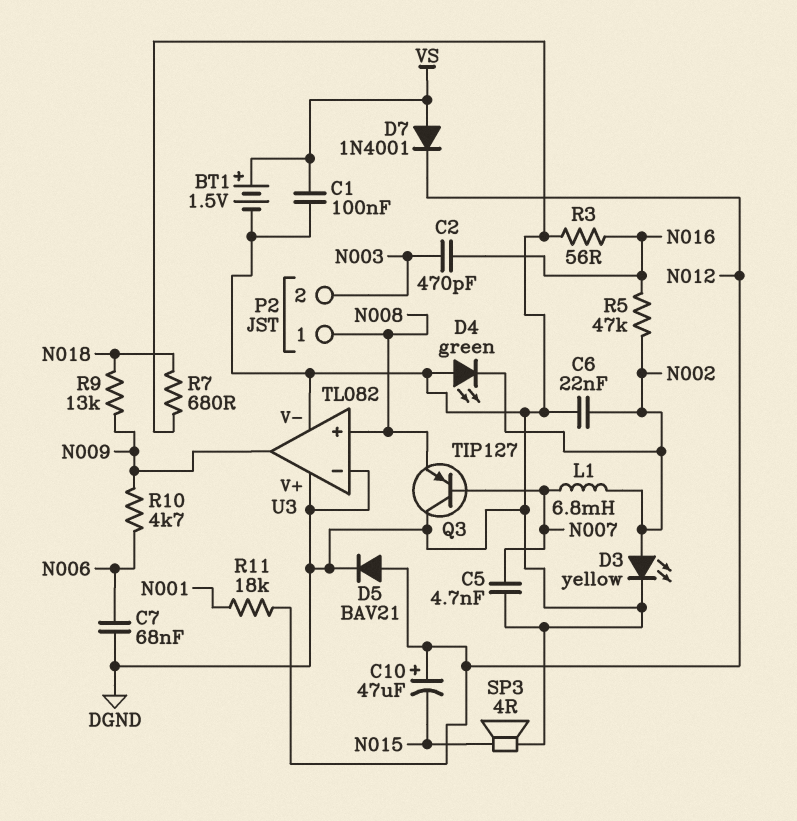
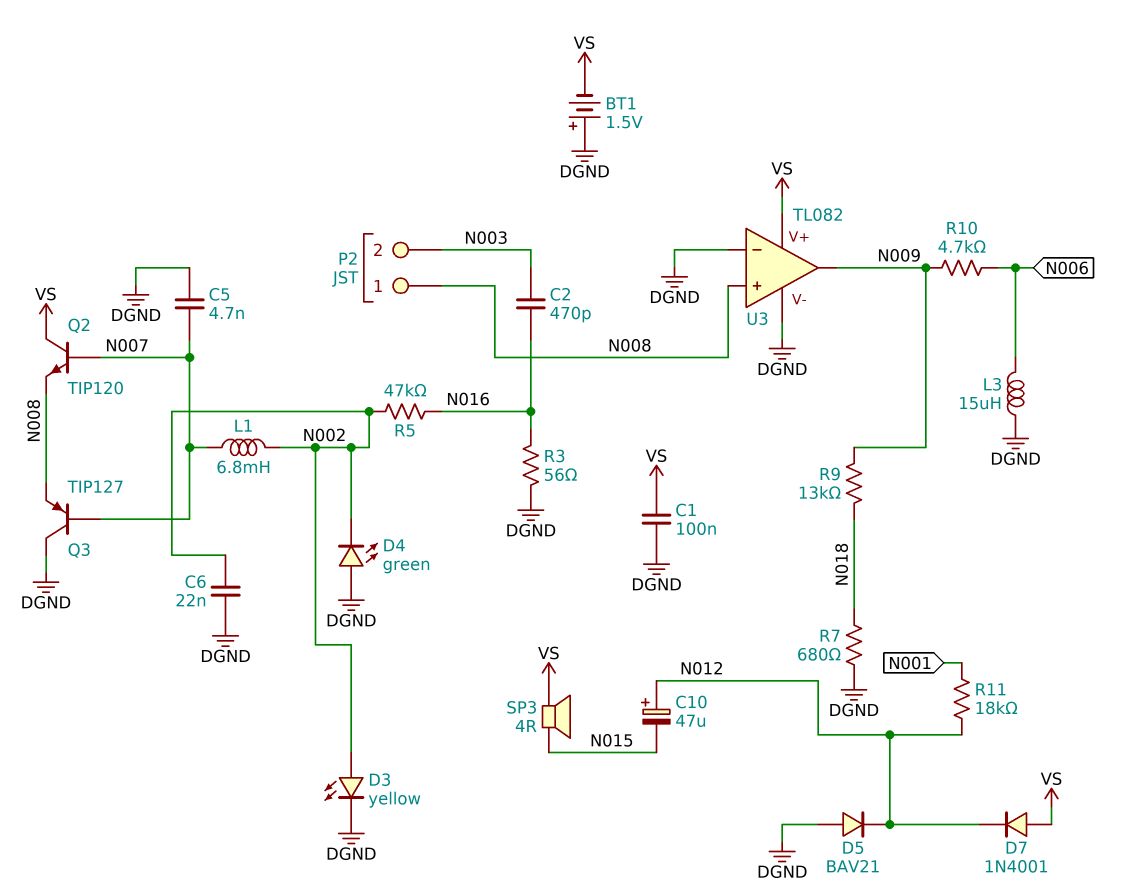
BT1: 1.5V (plus VS, minus DGND) -> 1.5V (plus DGND, minus VS)
C7: 68nF (DGND, N006) -> none
D5: diode BAV21 (A N012, K DGND) -> diode BAV21 (A DGND, K N012)
L3: none -> 15uH (DGND, N006)
Q2: none -> NPN TIP120 (B N007, C VS, E N008)
SP3: speaker 4R (DGND, N015) -> speaker 4R (N015, VS)
U3 pin V+: DGND -> VS

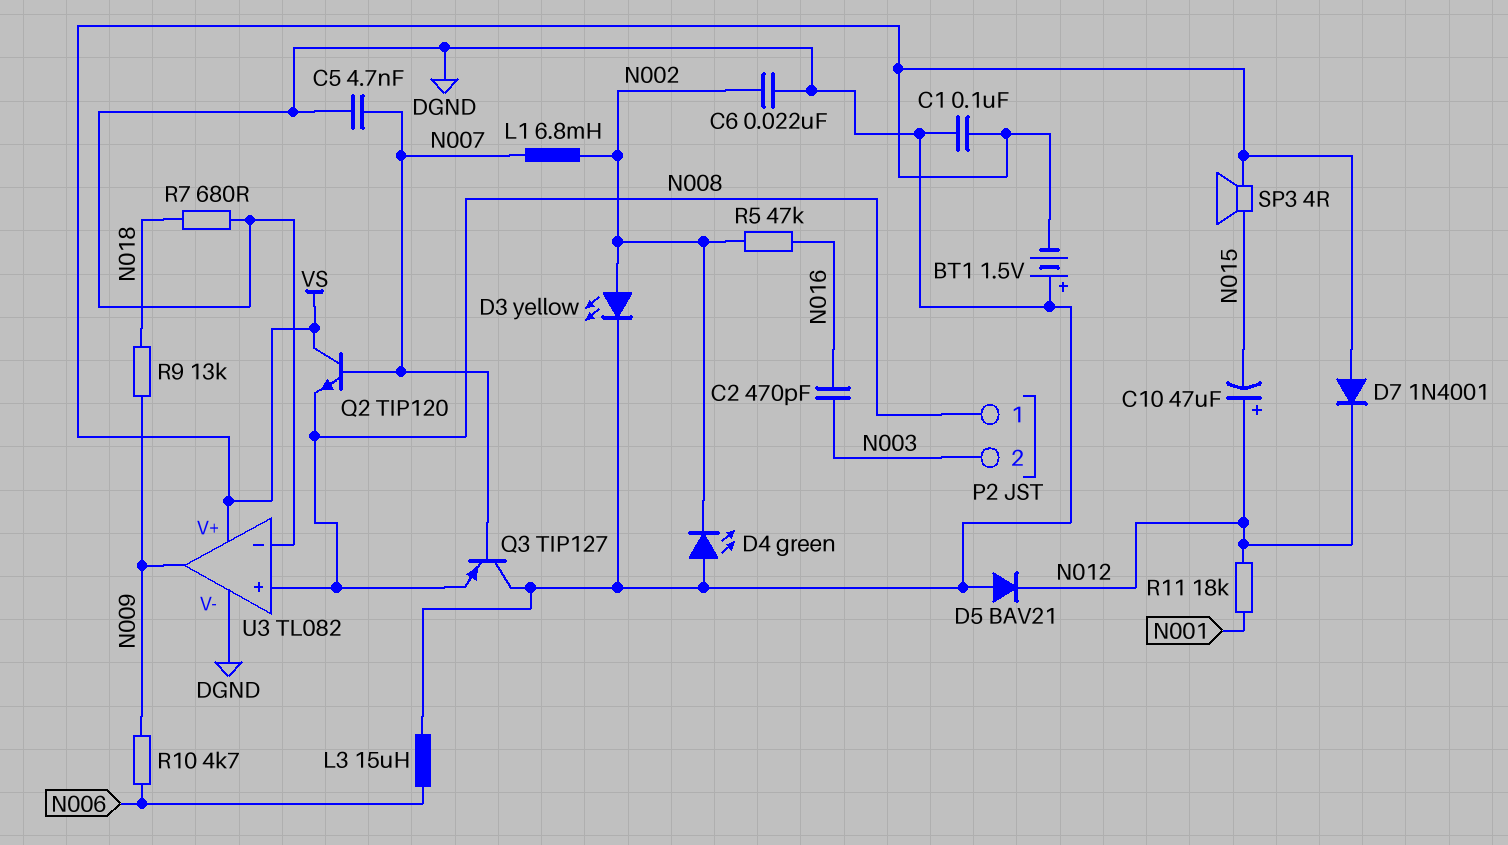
R3: 56 (DGND, N016) -> none

